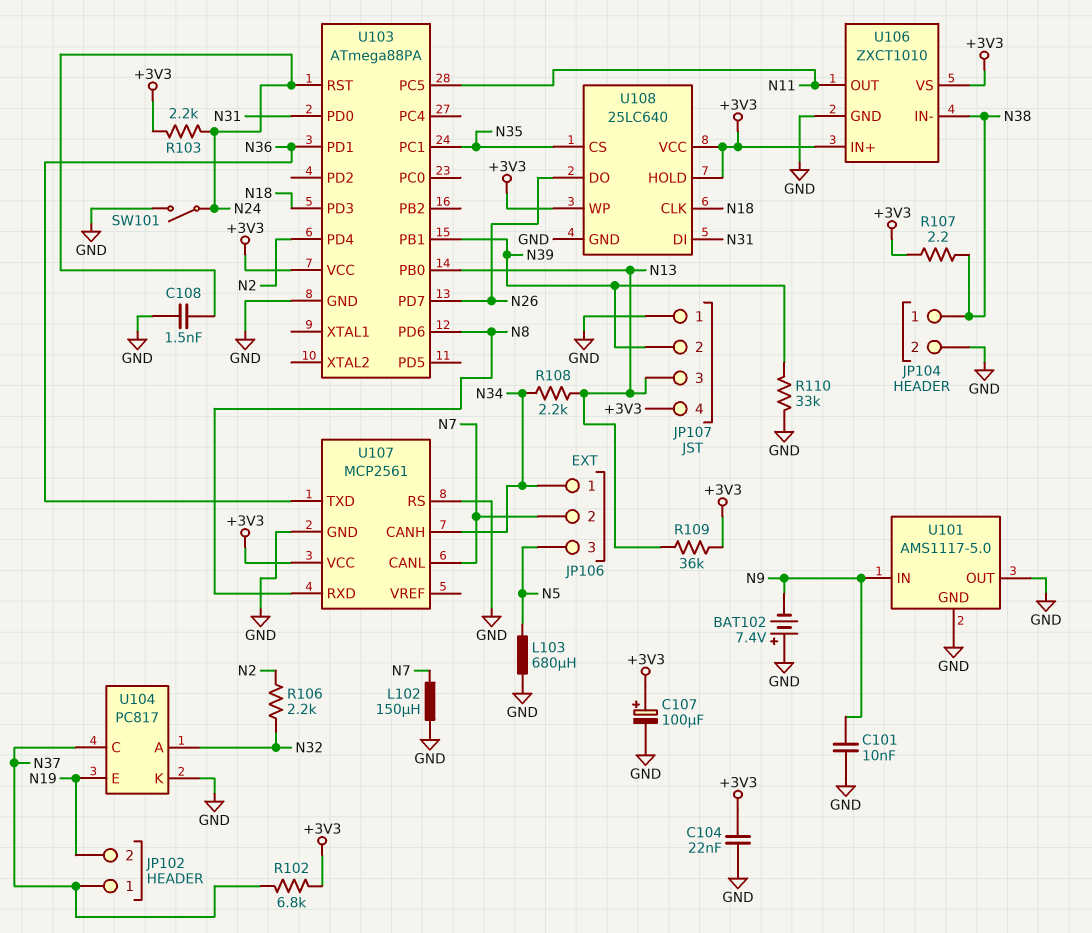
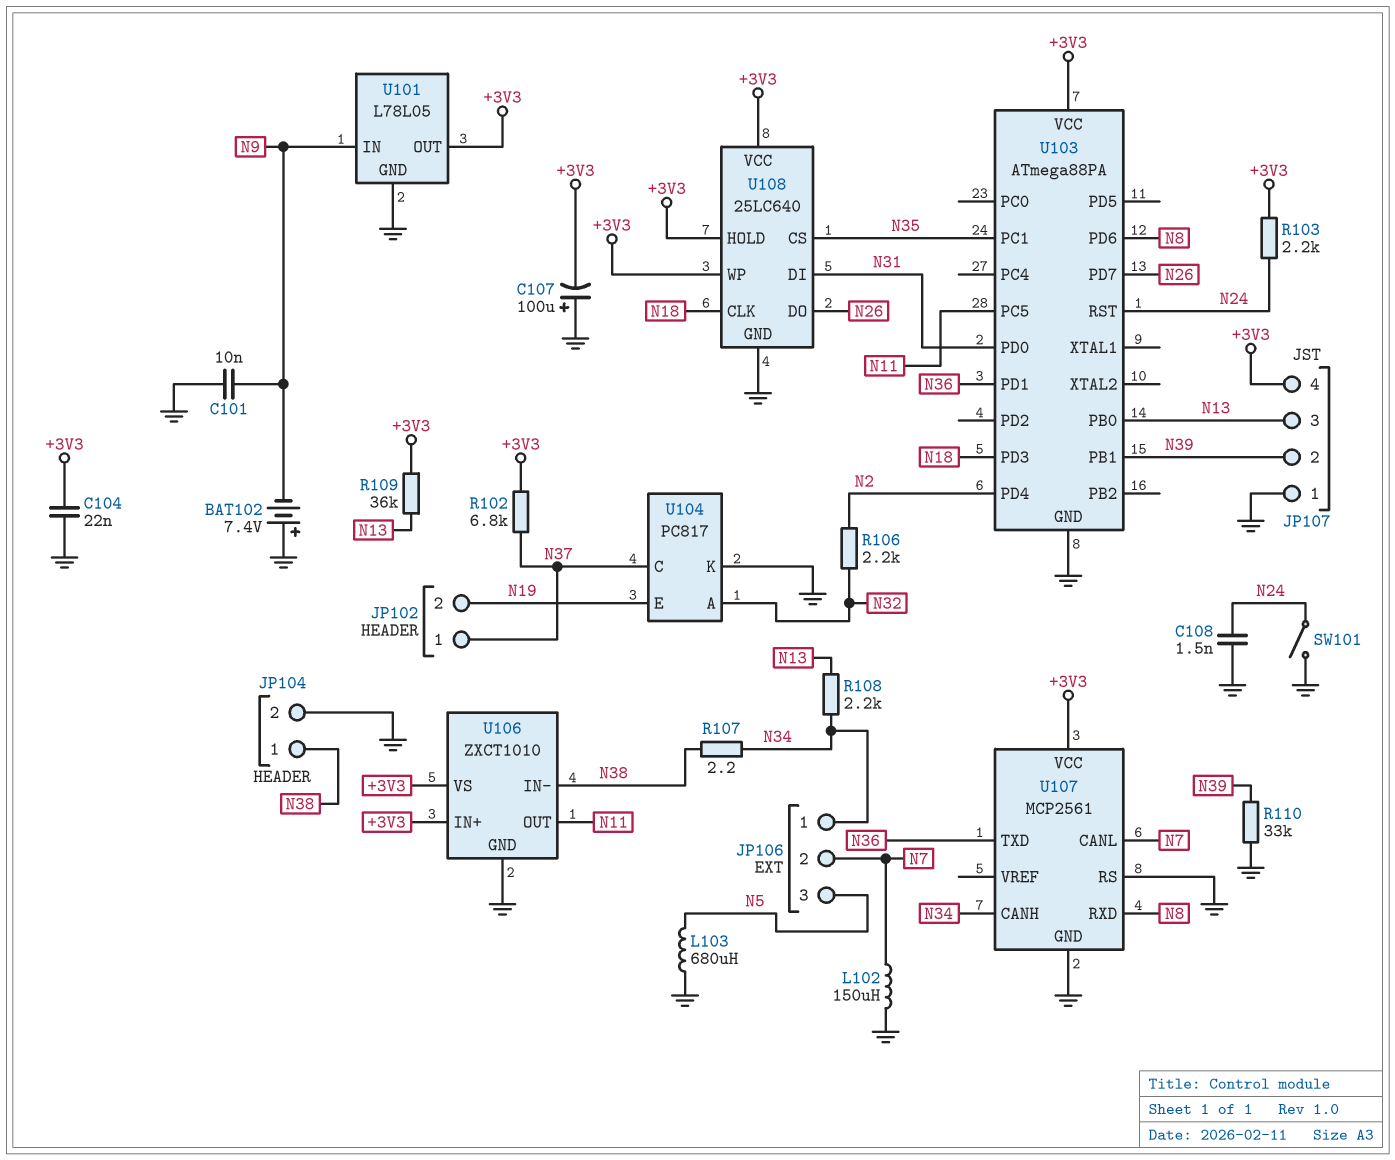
C107: 100uF (plus +3V3, minus GND) -> 100uF (plus GND, minus +3V3)
R107: 2.2 (+3V3, N38) -> 2.2 (N34, N38)
U101: AMS1117-5.0 -> L78L05
U101 pin OUT: GND -> +3V3

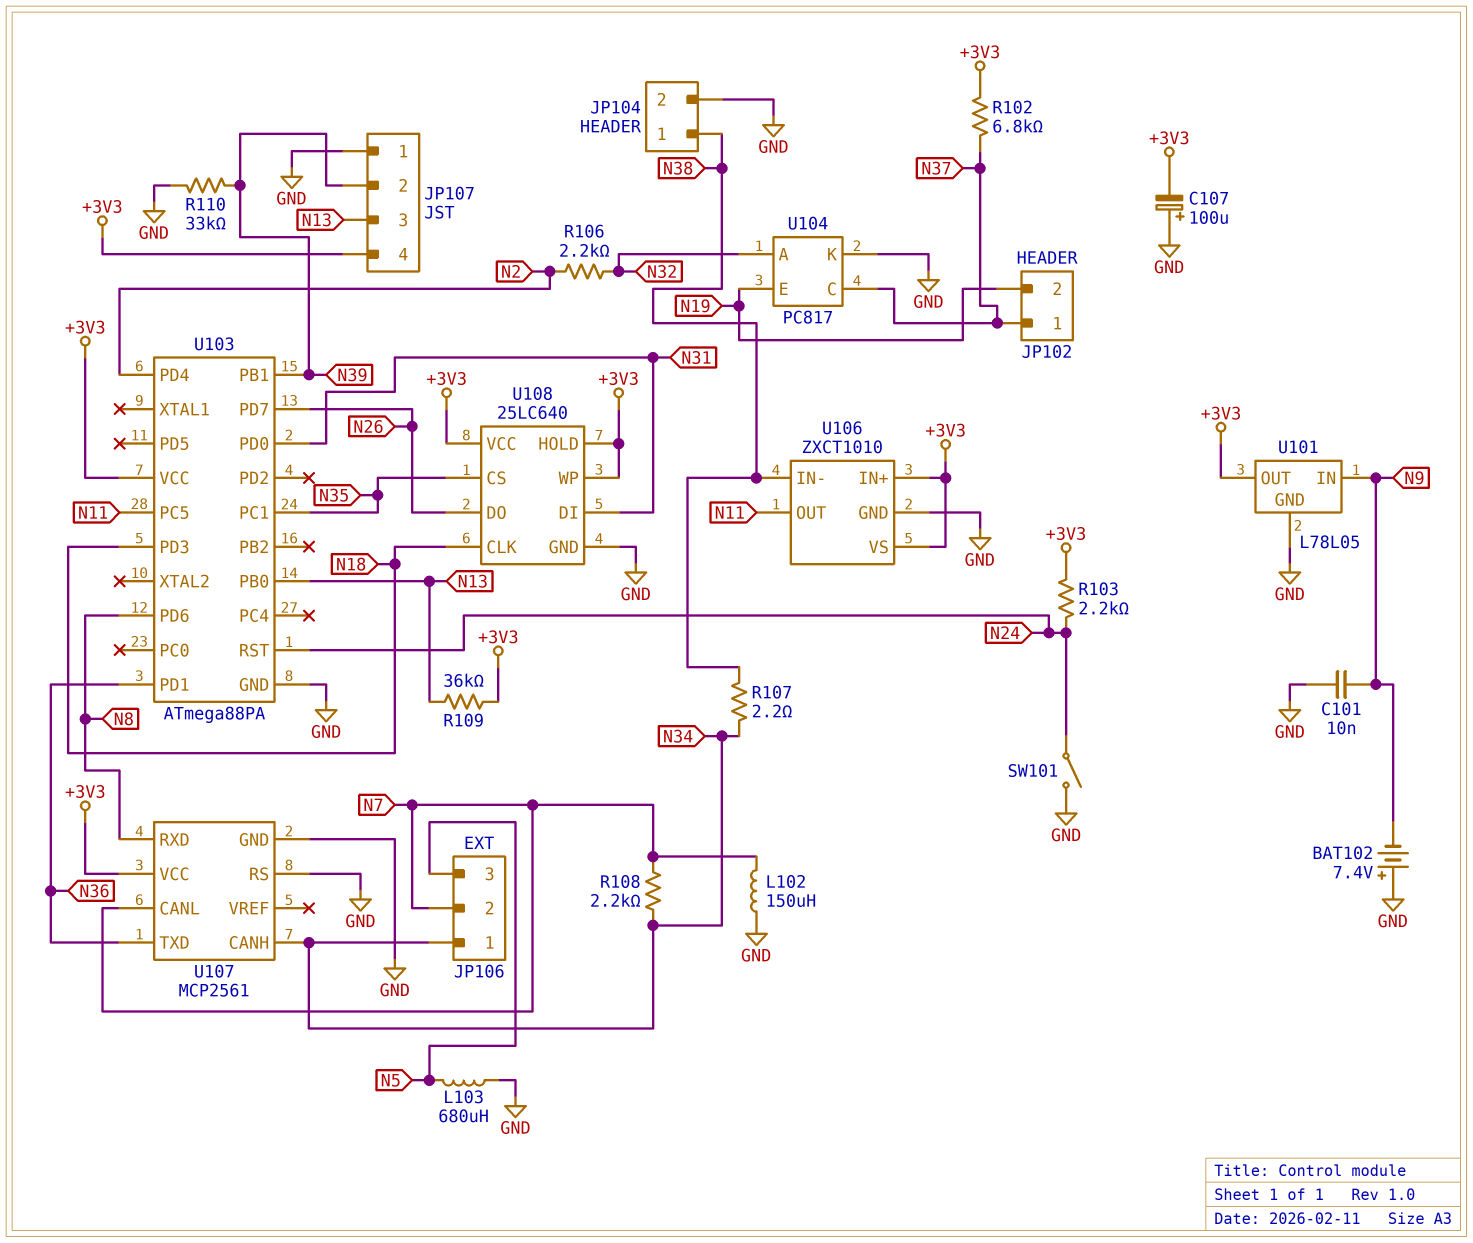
C104: 22nF (+3V3, GND) -> none
C108: 1.5nF (GND, N24) -> none
R108: 2.2k (N13, N34) -> 2.2k (N7, N34)

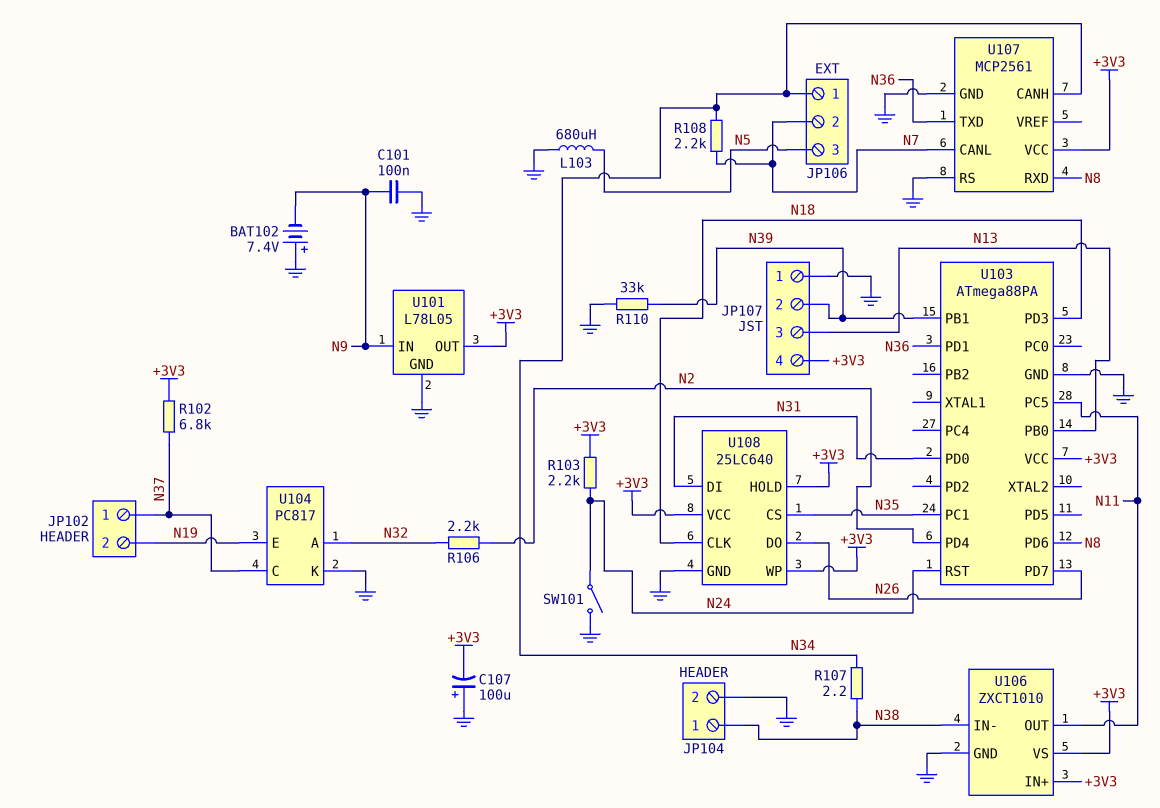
C101: 10nF (GND, N9) -> 100nF (GND, N9)
L102: 150uH (GND, N7) -> none
R109: 36k (+3V3, N13) -> none

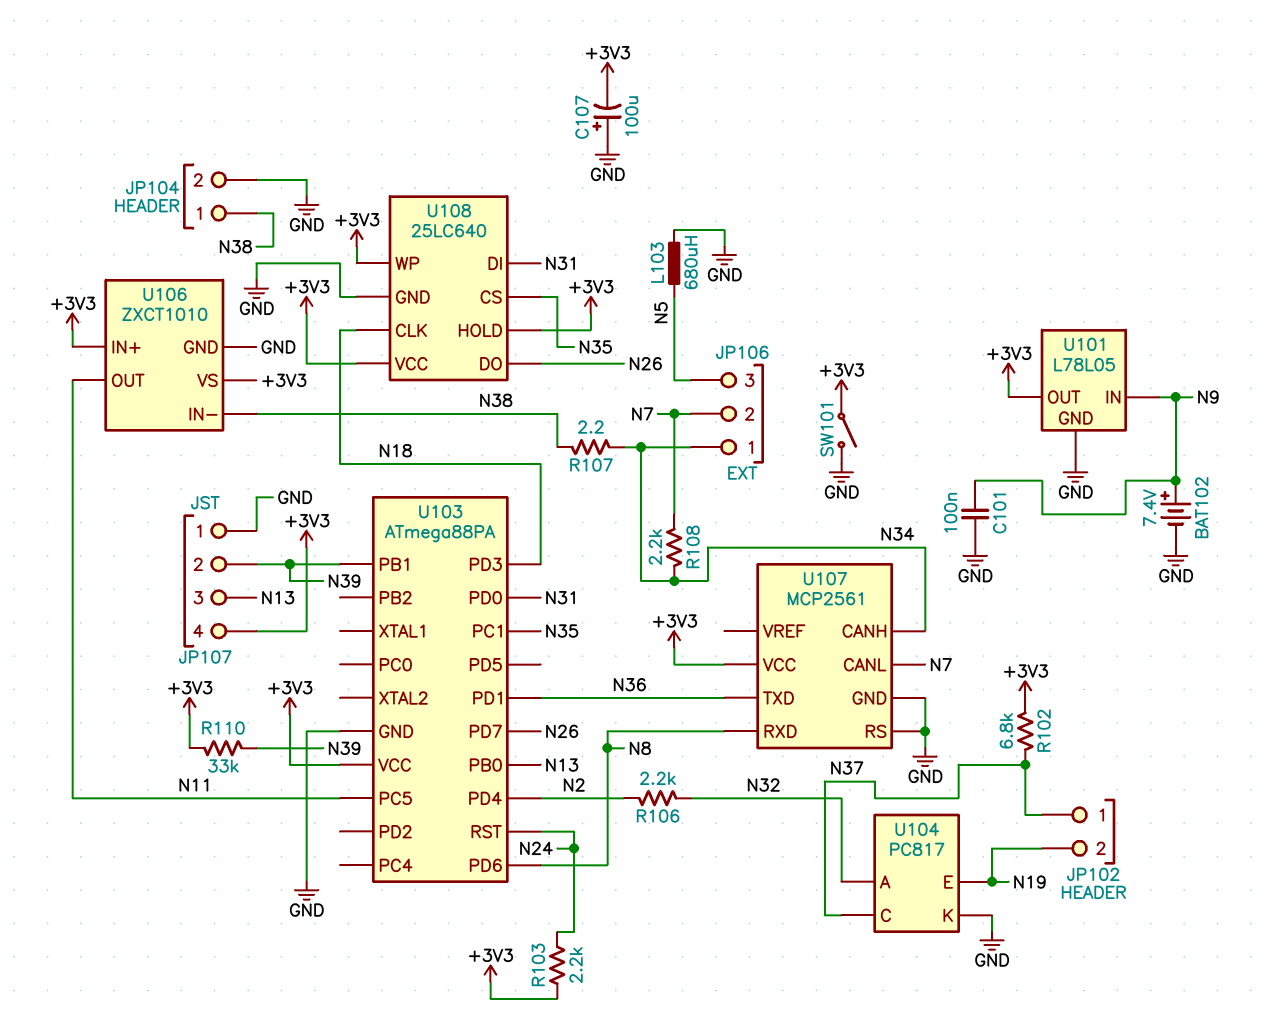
BAT102: 7.4V (plus GND, minus N9) -> 7.4V (plus N9, minus GND)
R110: 33k (GND, N39) -> 33k (+3V3, N39)
SW101: switch (GND, N24) -> switch (+3V3, GND)

